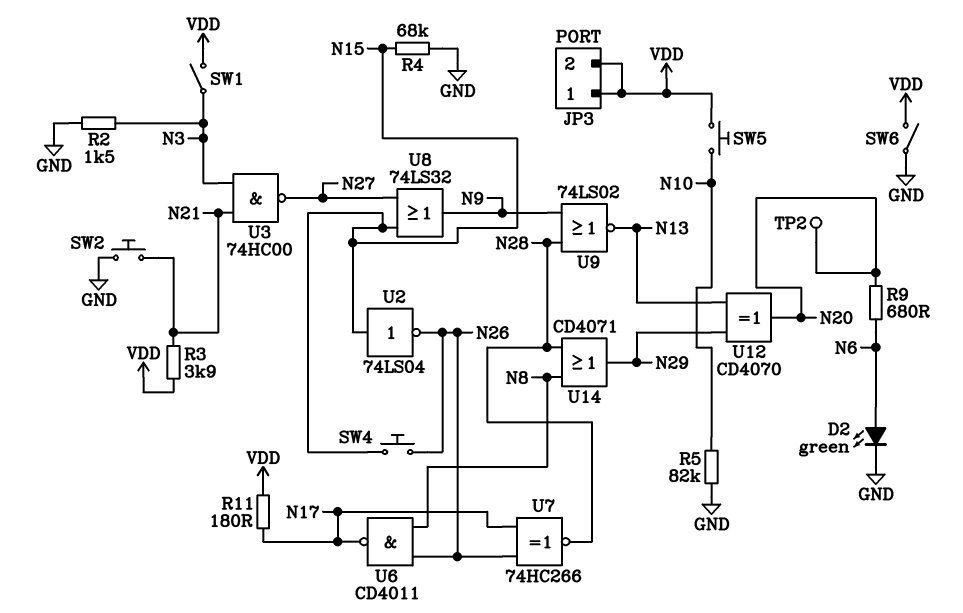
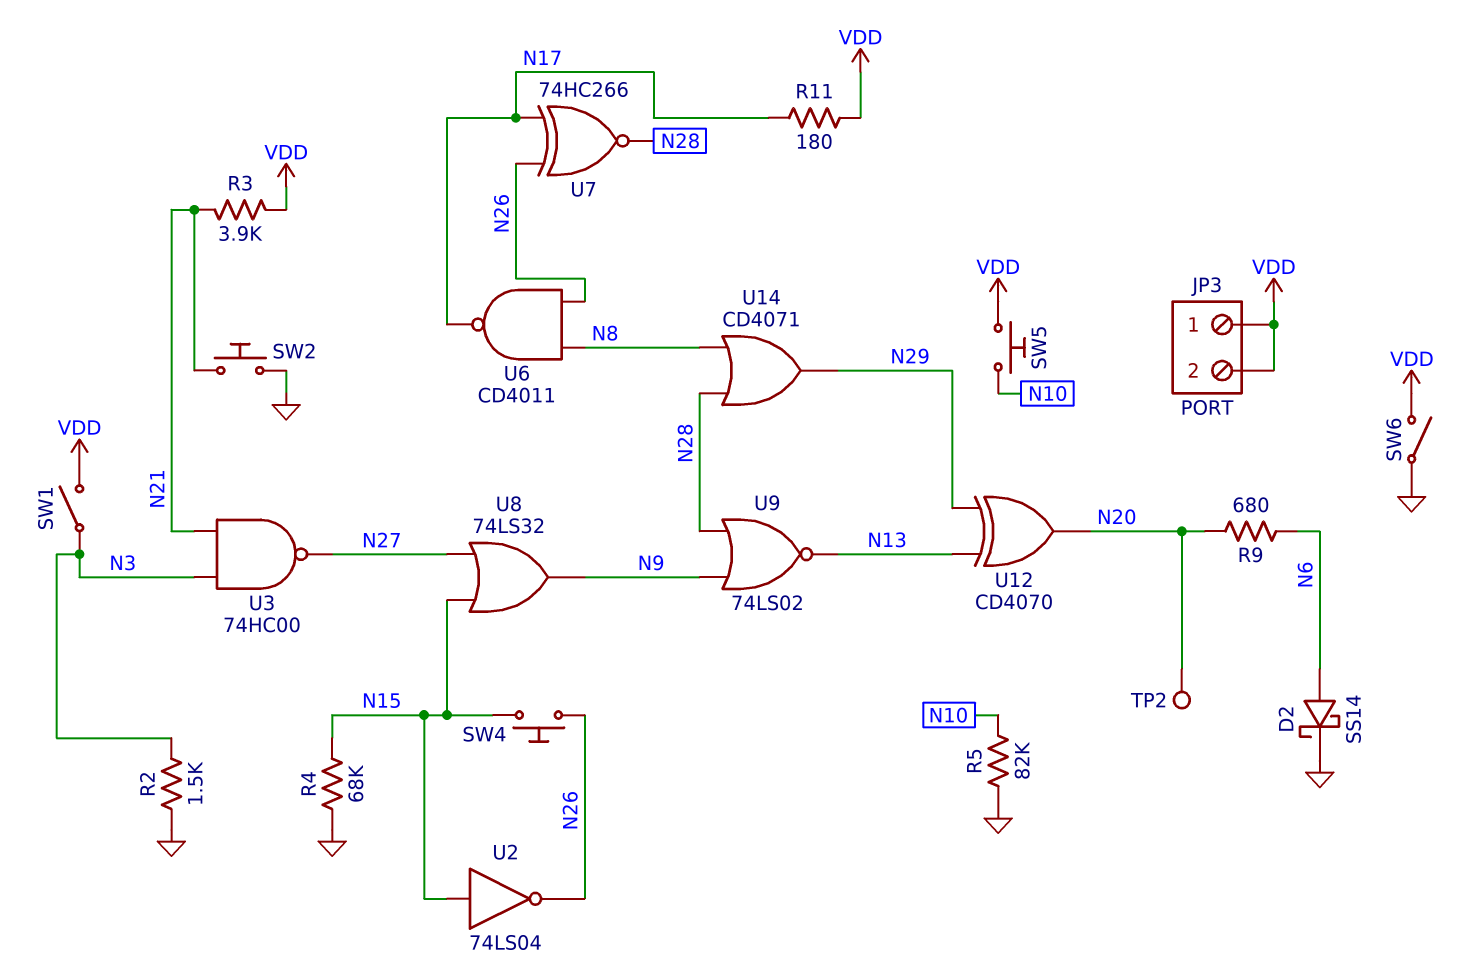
D2: LED green (A N6, K GND) -> schottky SS14 (A N6, K GND)

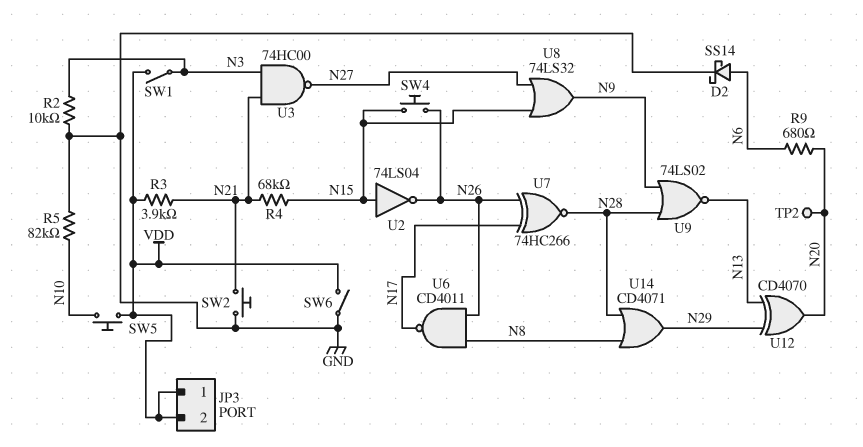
R2: 1.5k (GND, N3) -> 10k (GND, N3)
R4: 68k (GND, N15) -> 68k (N15, N21)
R11: 180 (N17, VDD) -> none

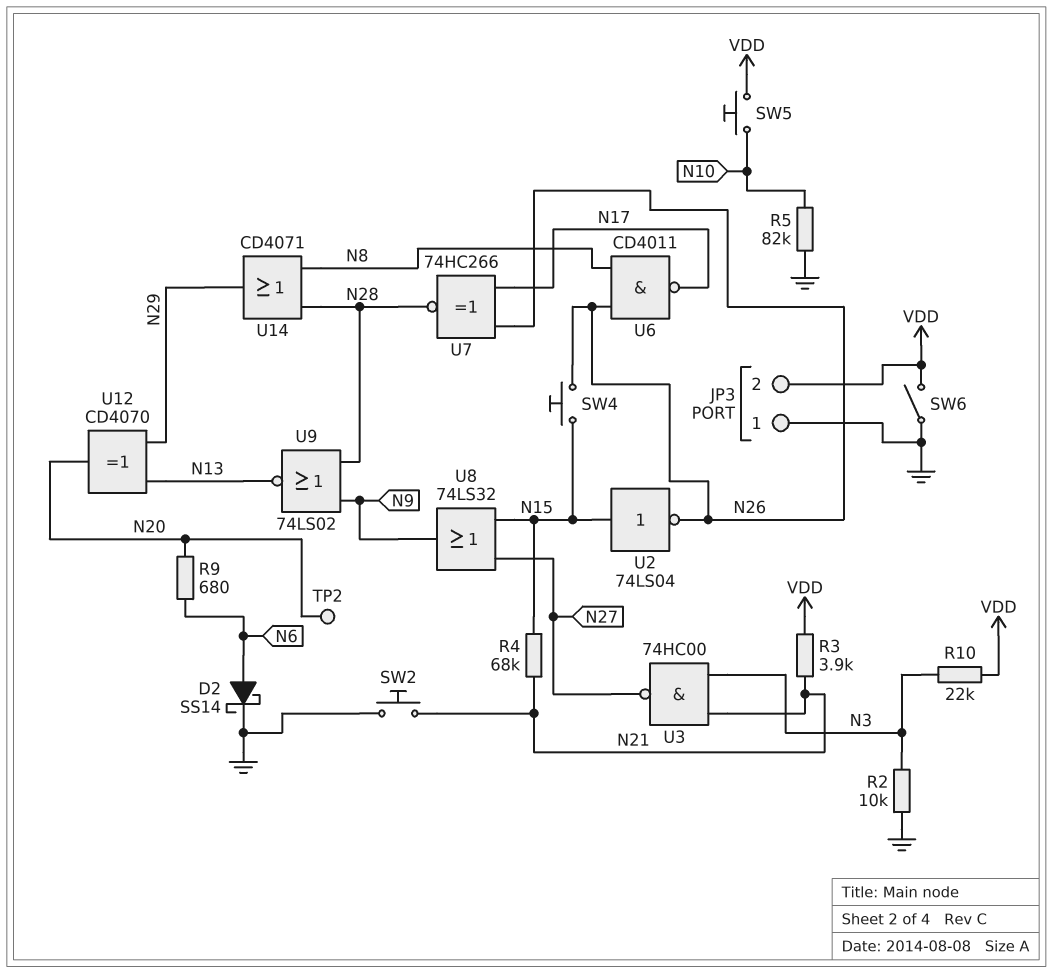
JP3 pin 1: VDD -> GND
R10: none -> 22k (N3, VDD)
SW1: switch (N3, VDD) -> none

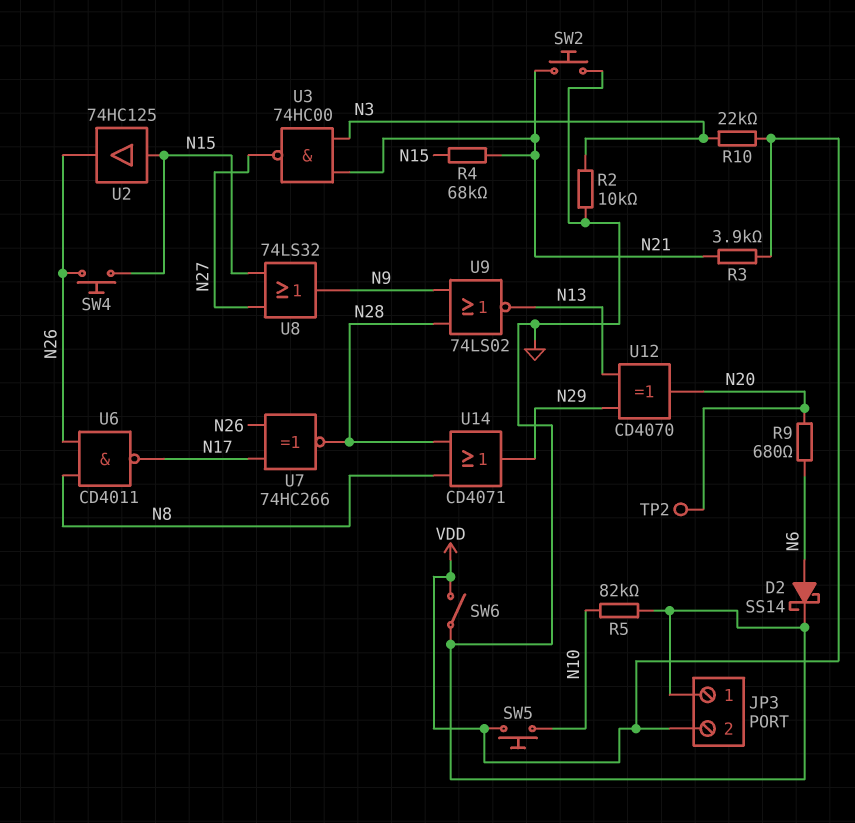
U2: NOT 74LS04 (in N15, out N26) -> buffer 74HC125 (in N15, out N26)

